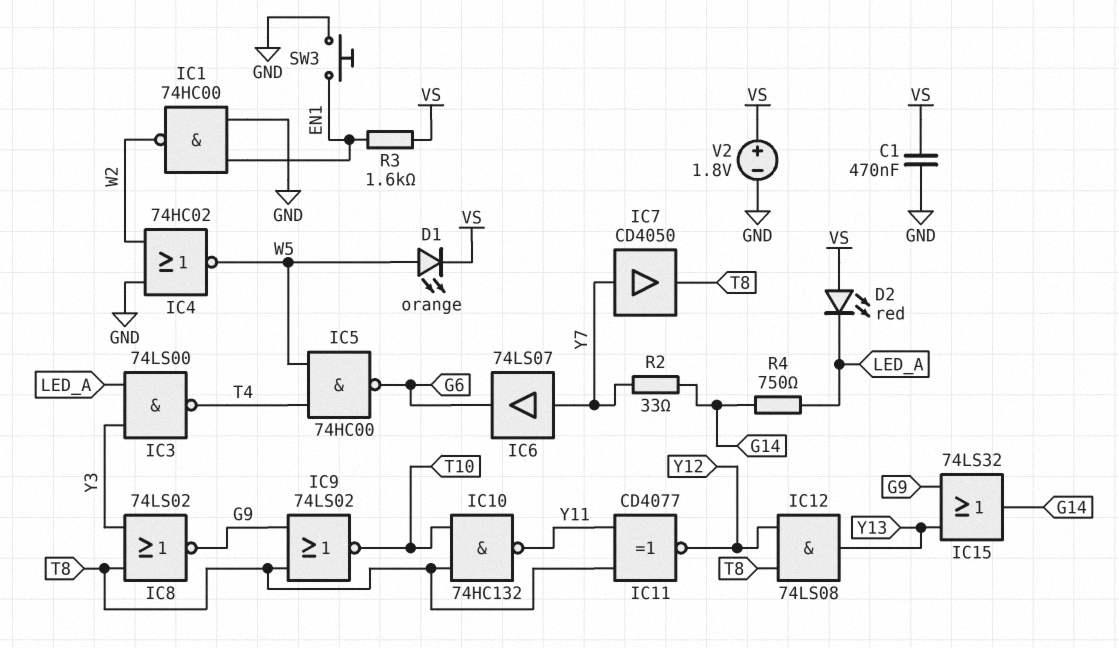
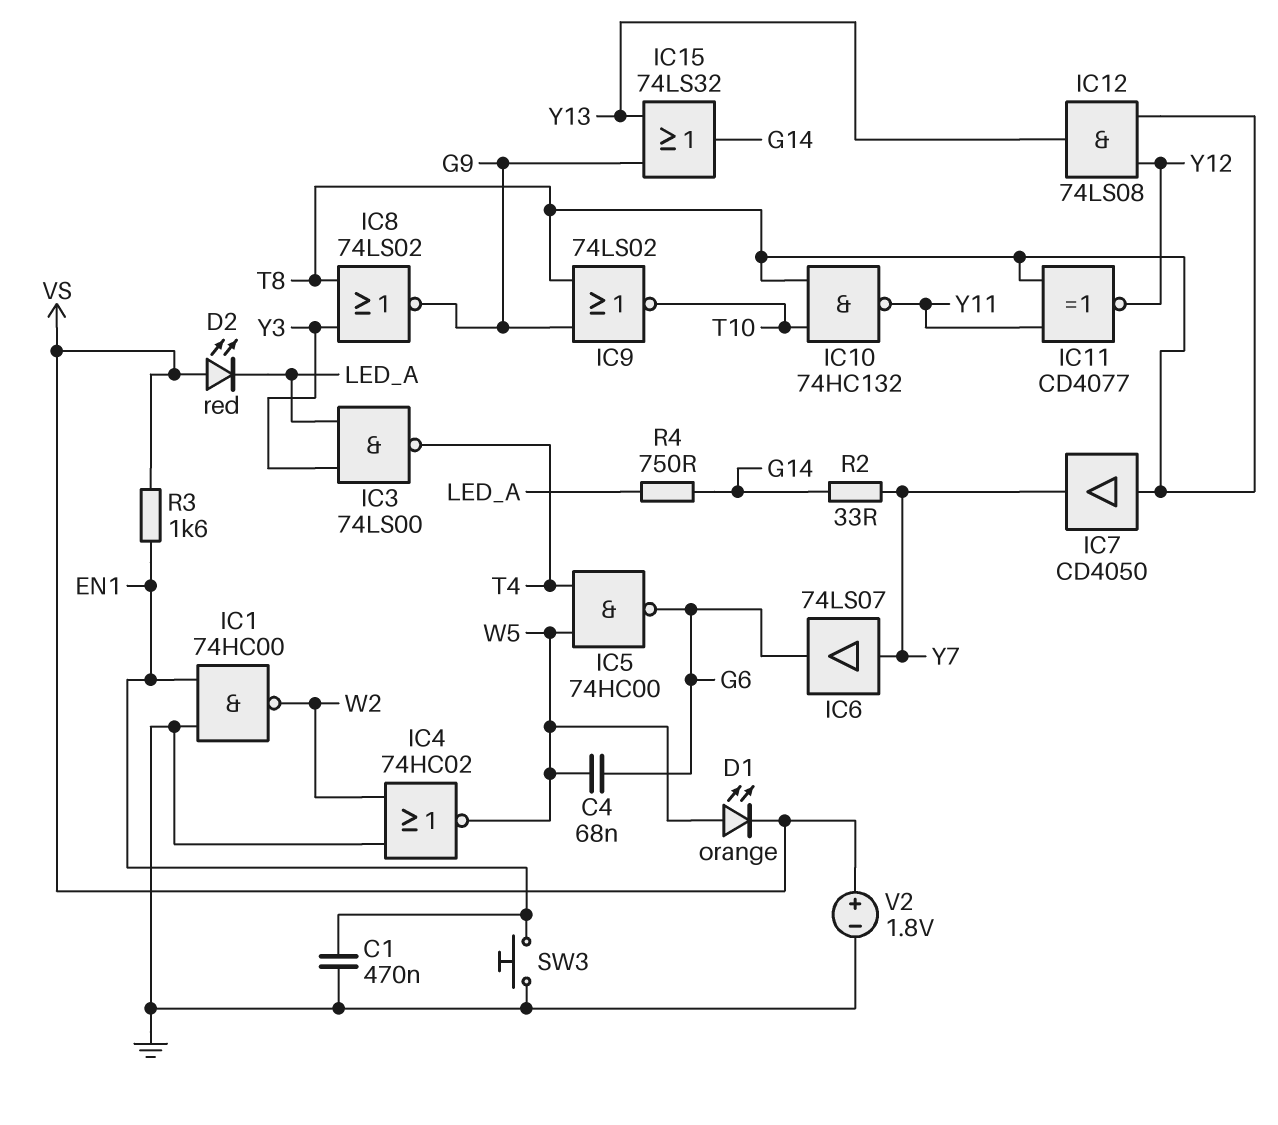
C1: 470nF (GND, VS) -> 470nF (EN1, GND)
C4: none -> 68nF (G6, W5)
IC7: buffer CD4050 (in Y7, out T8) -> buffer CD4050 (in T8, out Y7)

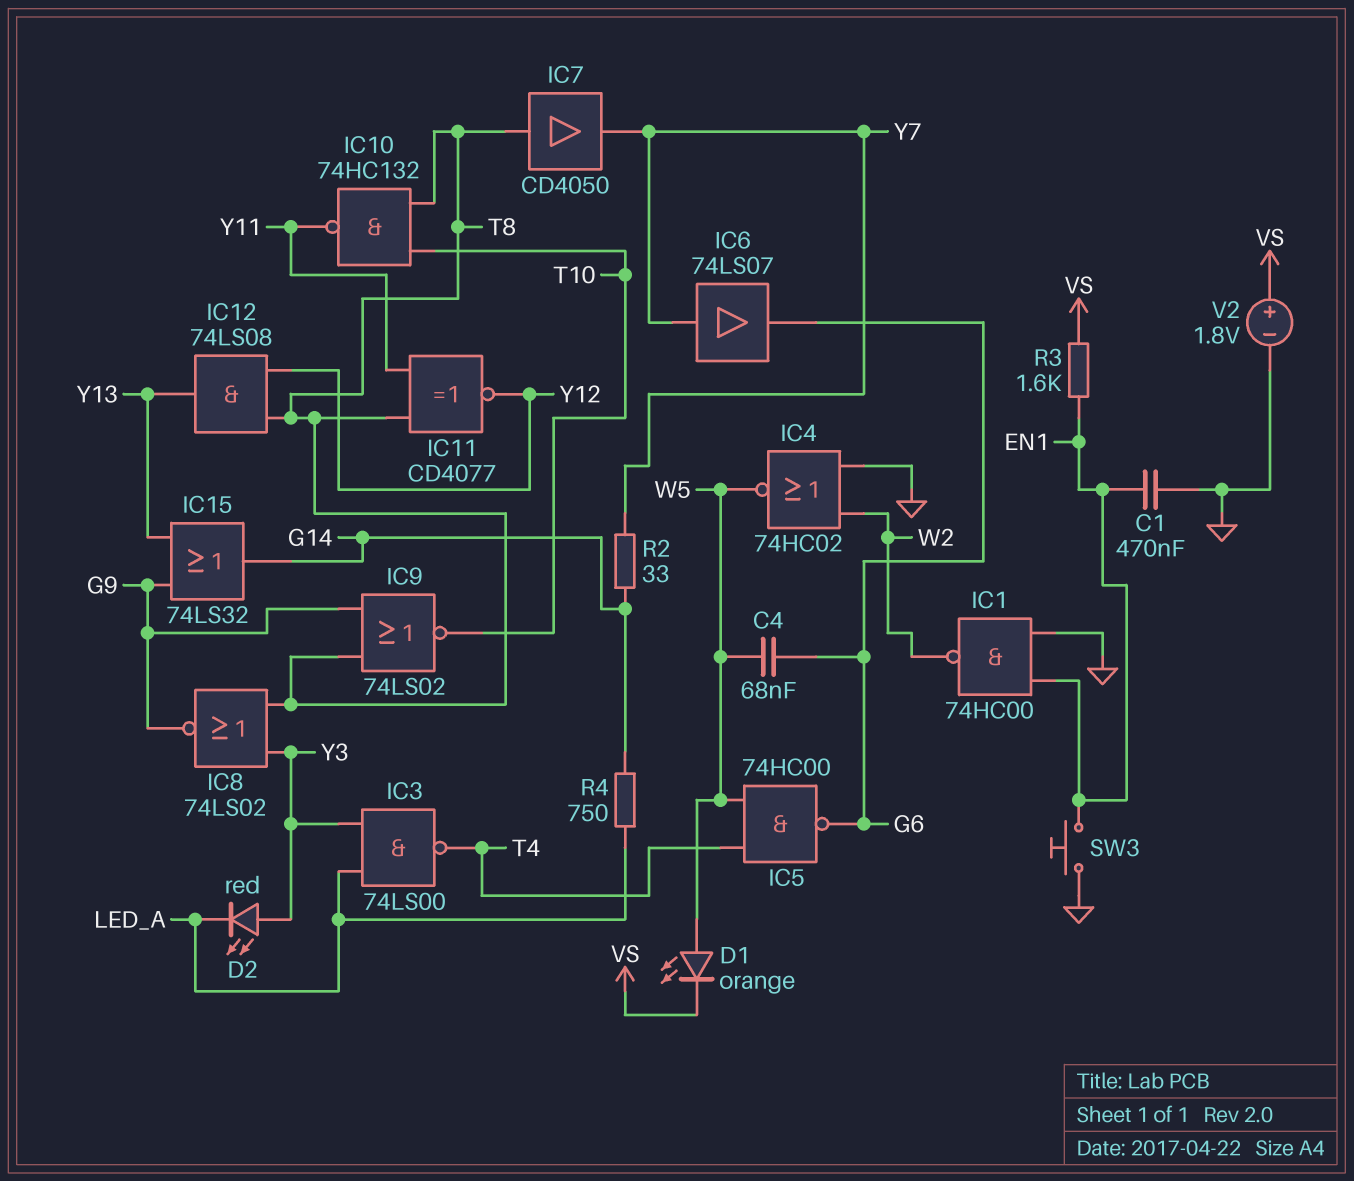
D2: LED red (A VS, K LED_A) -> LED red (A Y3, K LED_A)

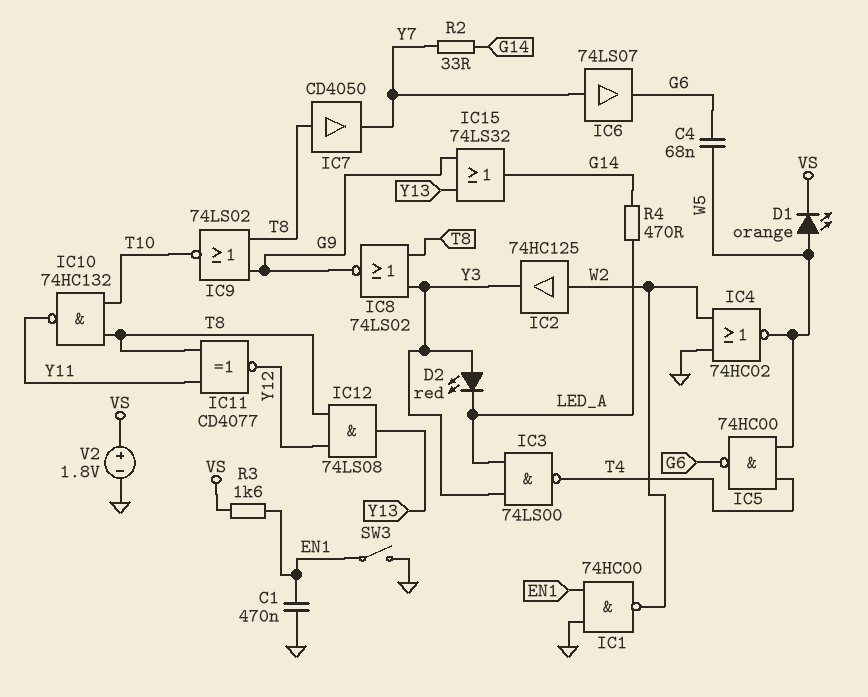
IC2: none -> buffer 74HC125 (in W2, out Y3)
R4: 750 (G14, LED_A) -> 470 (G14, LED_A)
SW3: button (EN1, GND) -> switch (EN1, GND)

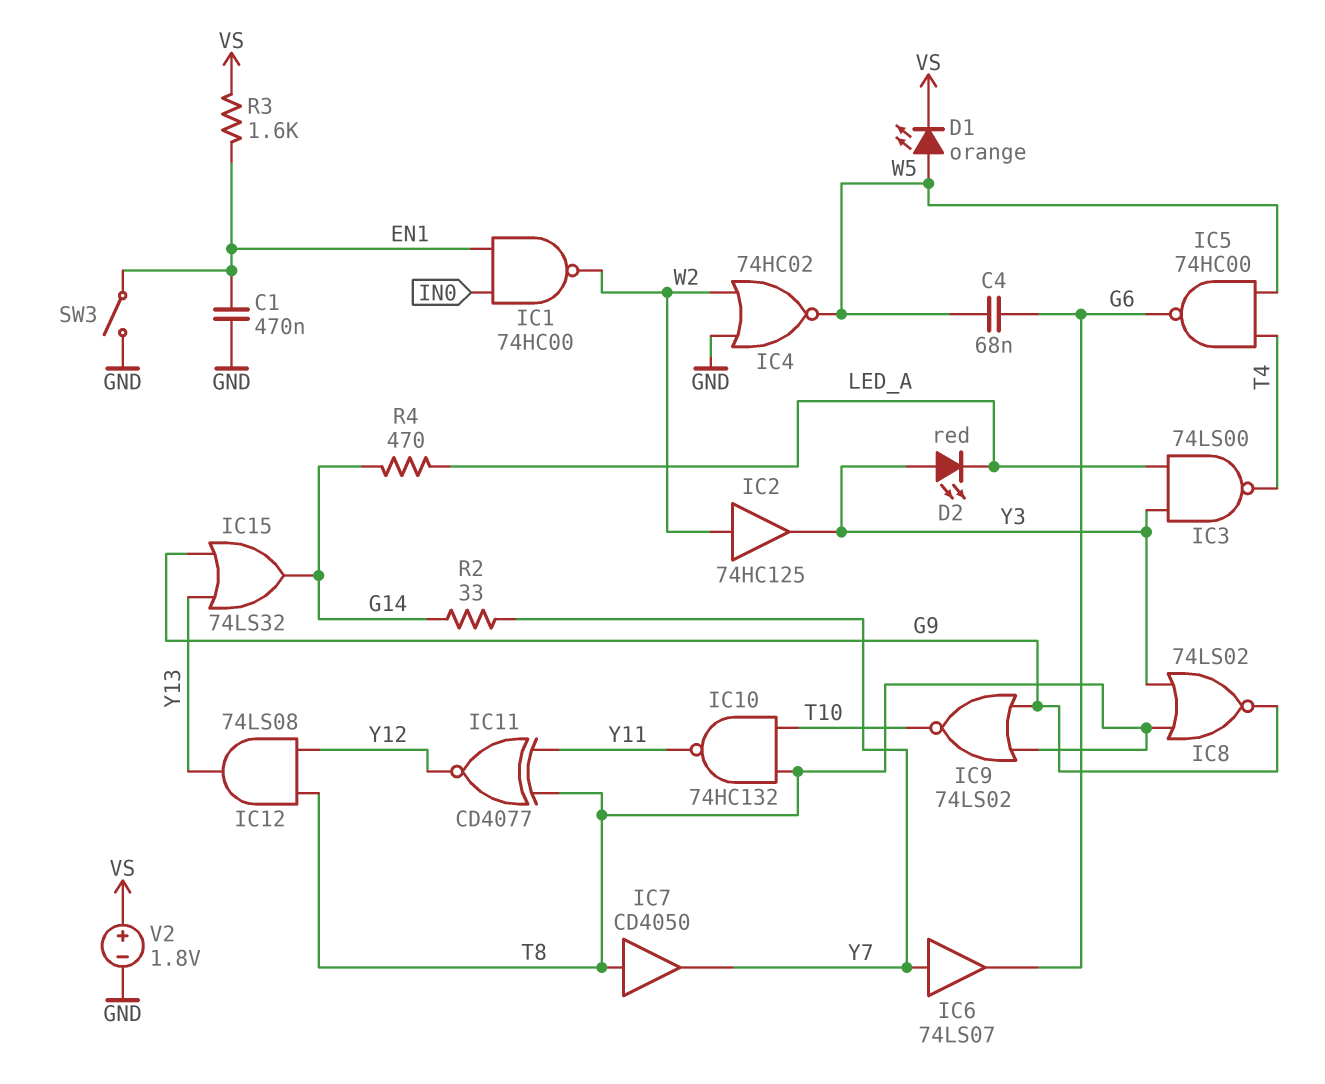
IC1: NAND 74HC00 (in EN1, in GND, out W2) -> NAND 74HC00 (in EN1, in IN0, out W2)

